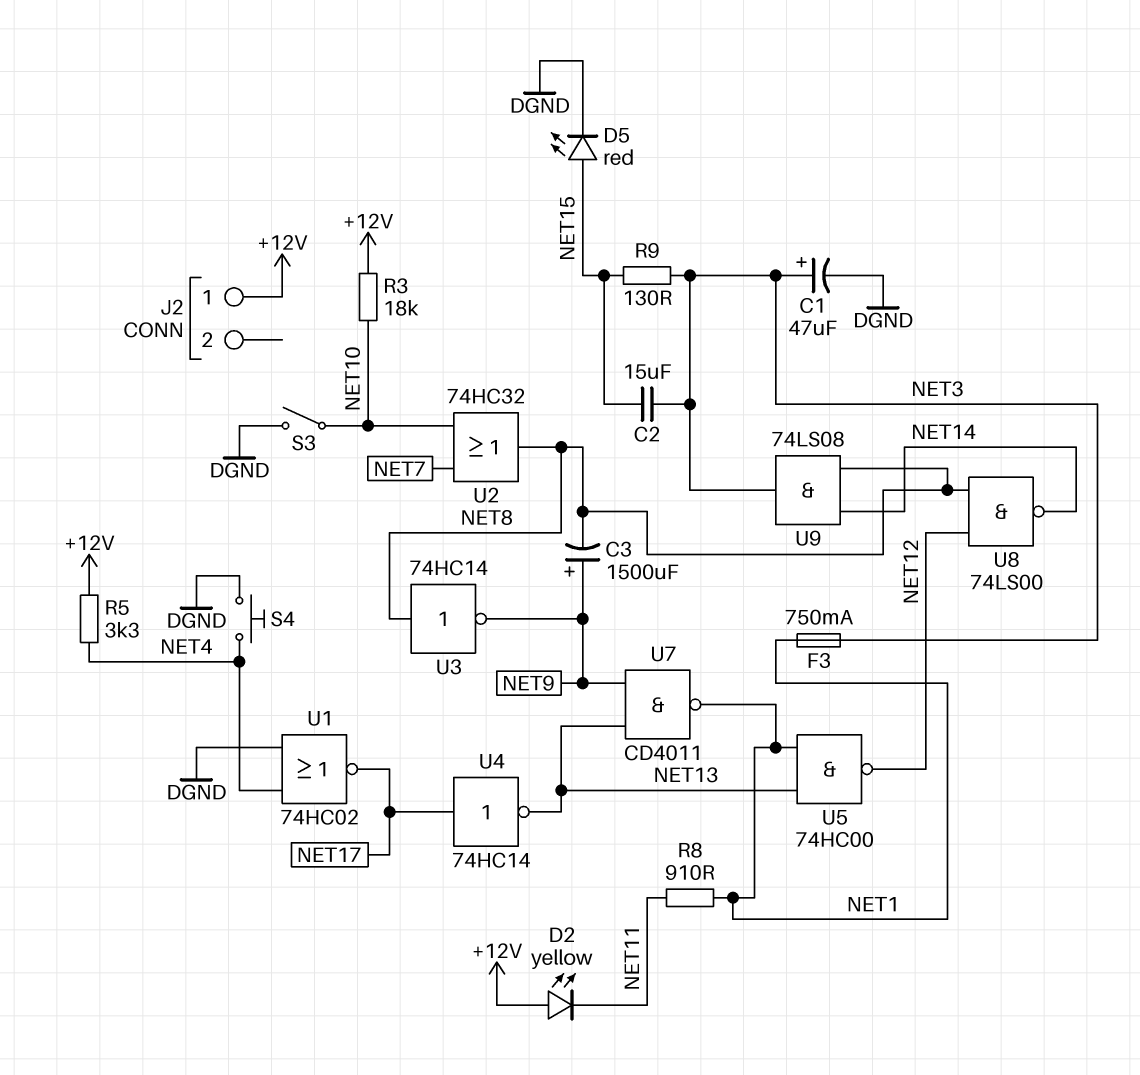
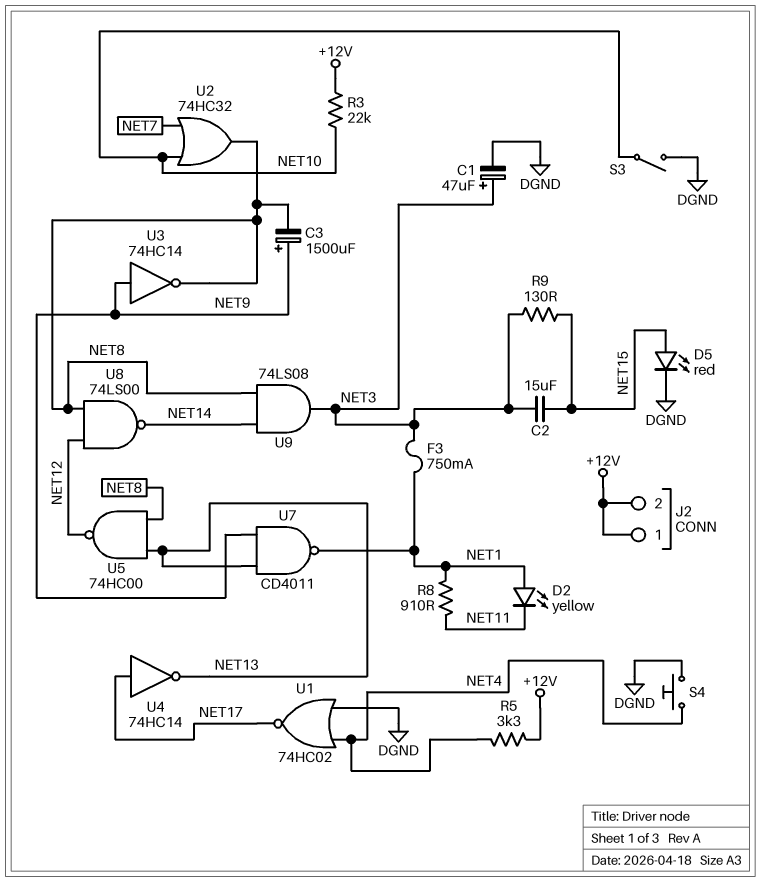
D2: LED yellow (A +12V, K NET11) -> LED yellow (A NET1, K NET11)
J2 pin 2: none -> +12V
R3: 18k (+12V, NET10) -> 22k (+12V, NET10)
U3: NOT 74HC14 (in NET8, out NET9) -> NOT 74HC14 (in NET9, out NET8)
U5: NAND 74HC00 (in NET1, in NET13, out NET12) -> NAND 74HC00 (in NET8, in NET13, out NET12)

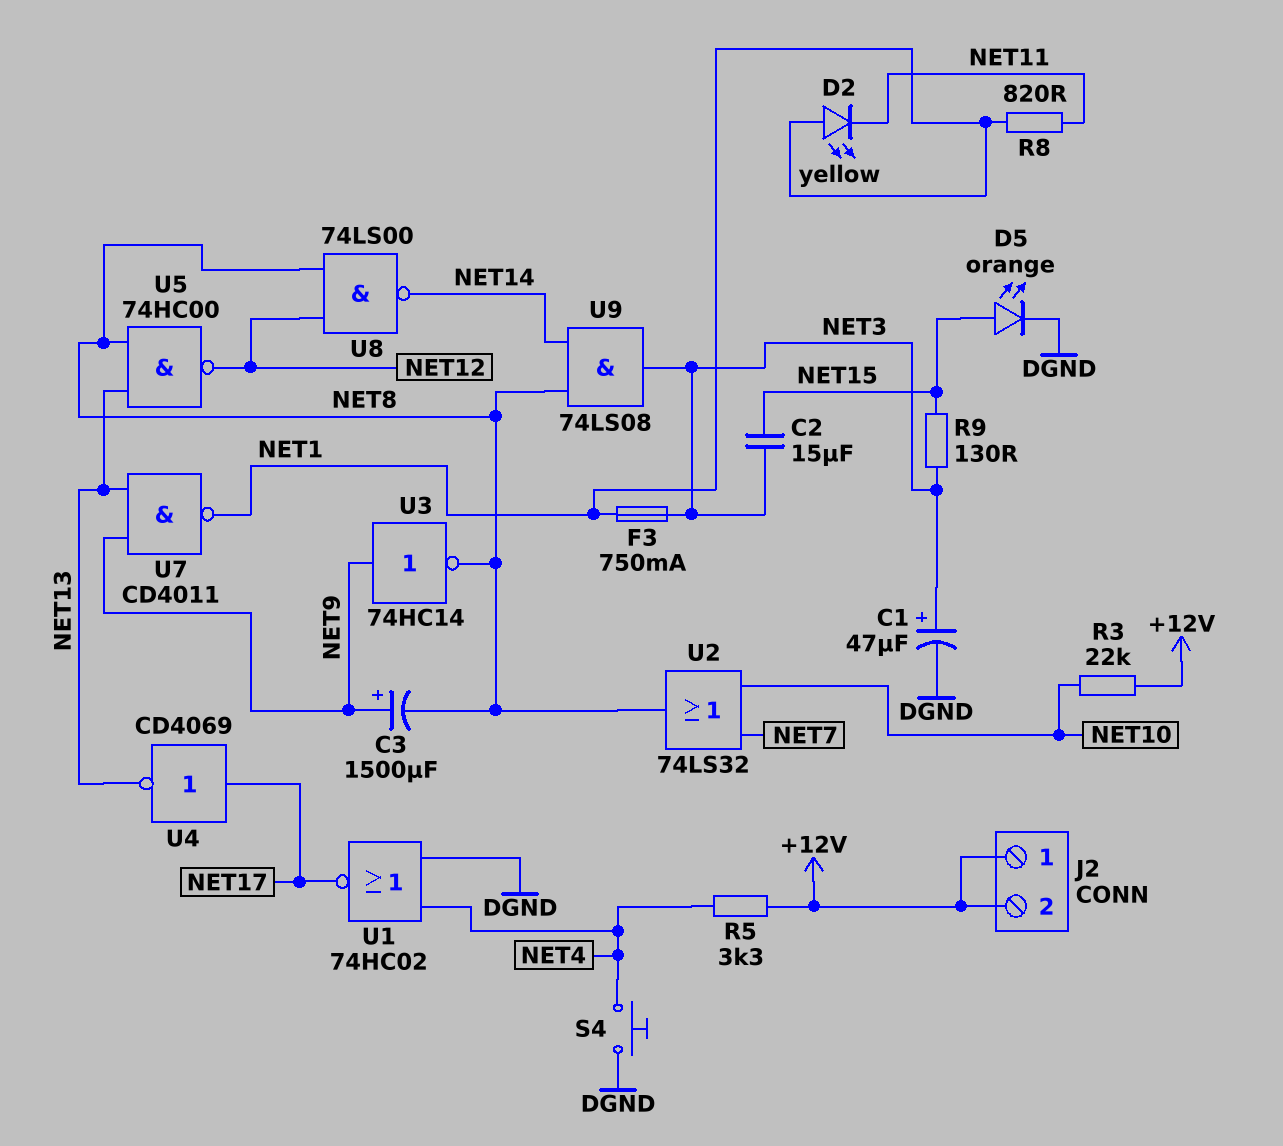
D5: LED red (A NET15, K DGND) -> LED orange (A NET15, K DGND)
R8: 910 (NET1, NET11) -> 820 (NET1, NET11)
S3: switch (DGND, NET10) -> none
U2: OR 74HC32 (in NET7, in NET10, out NET8) -> OR 74LS32 (in NET7, in NET10, out NET8)
U4: NOT 74HC14 (in NET17, out NET13) -> NOT CD4069 (in NET17, out NET13)

